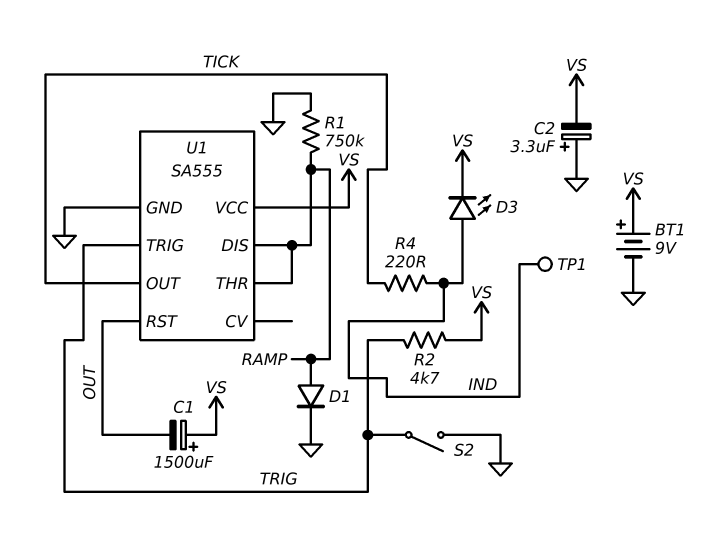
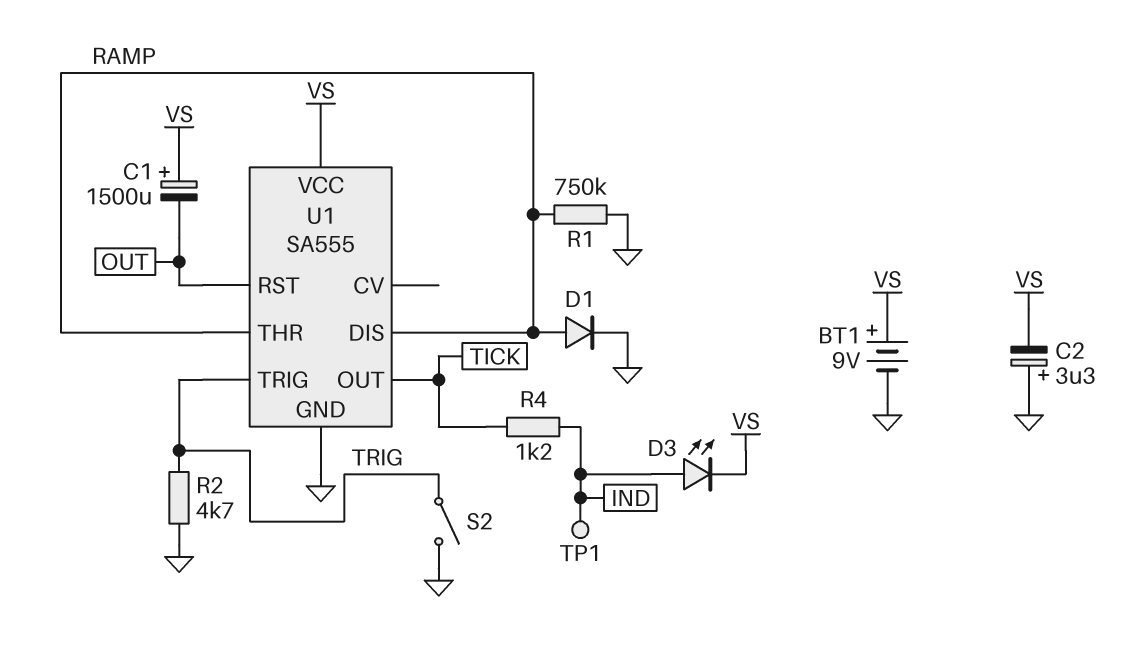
R2: 4.7k (TRIG, VS) -> 4.7k (GND, TRIG)
R4: 220 (IND, TICK) -> 1.2k (IND, TICK)

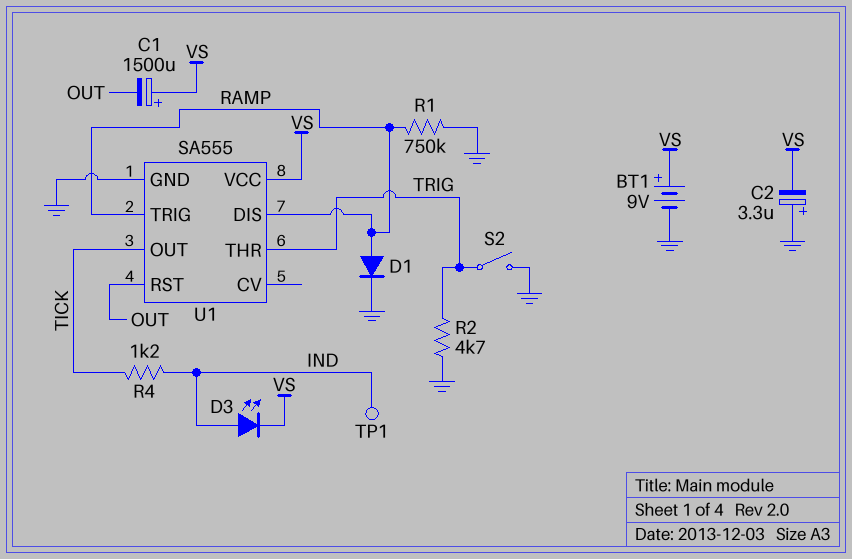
U1 pin THR: RAMP -> TRIG
U1 pin TRIG: TRIG -> RAMP

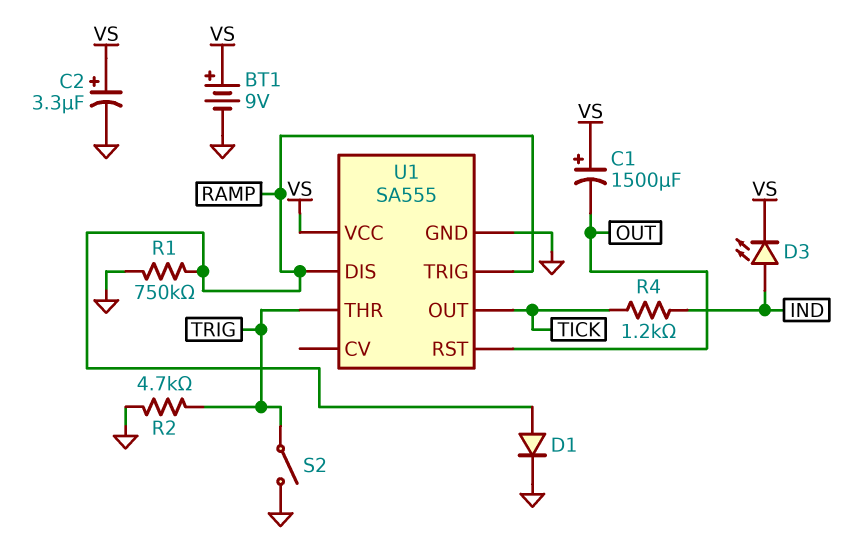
C2: 3.3uF (plus GND, minus VS) -> 3.3uF (plus VS, minus GND)
TP1: test point (IND) -> none

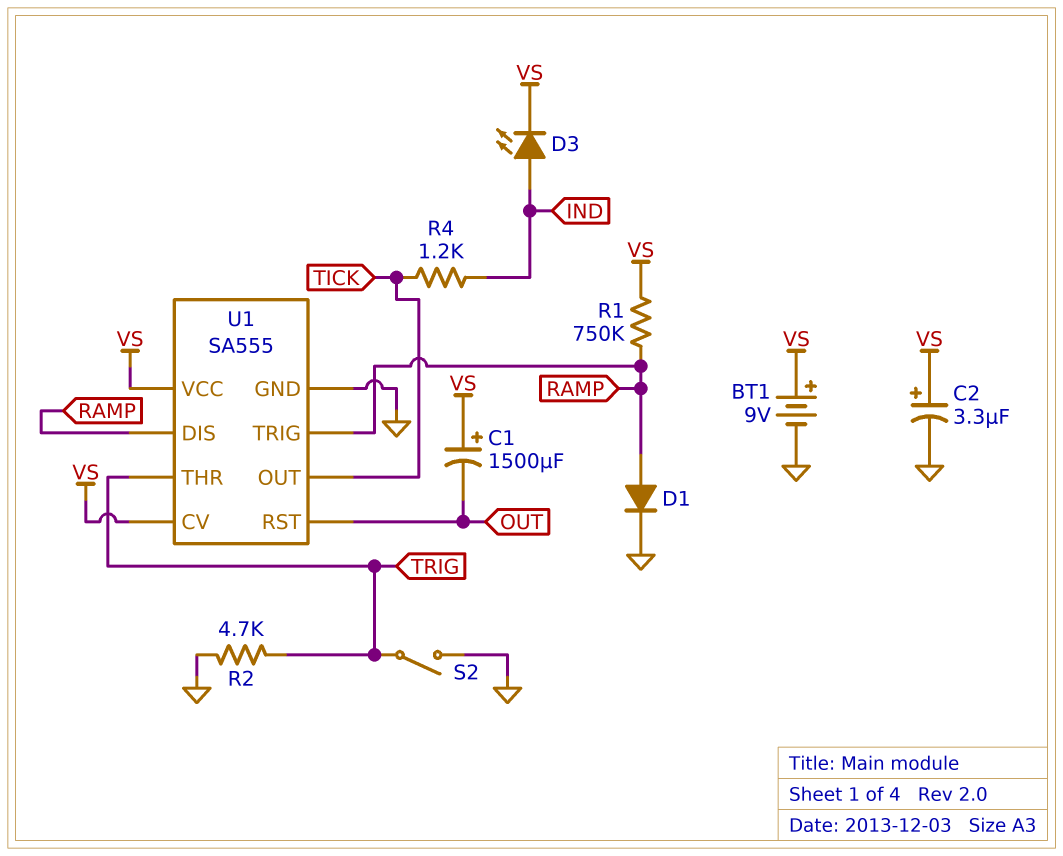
R1: 750k (GND, RAMP) -> 750k (RAMP, VS)
U1 pin CV: none -> VS

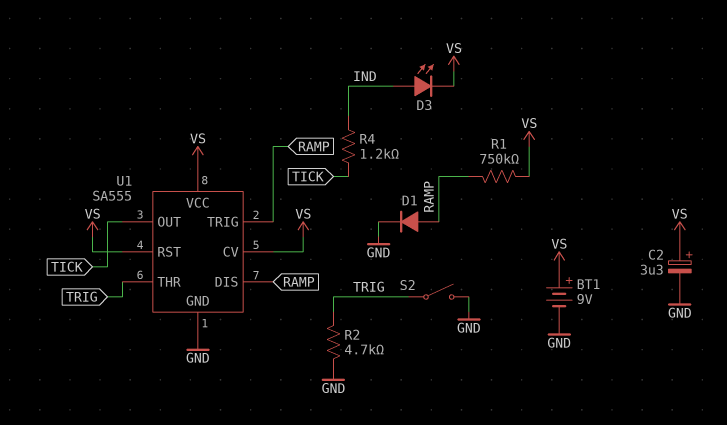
C1: 1500uF (plus VS, minus OUT) -> none
U1 pin RST: OUT -> VS

